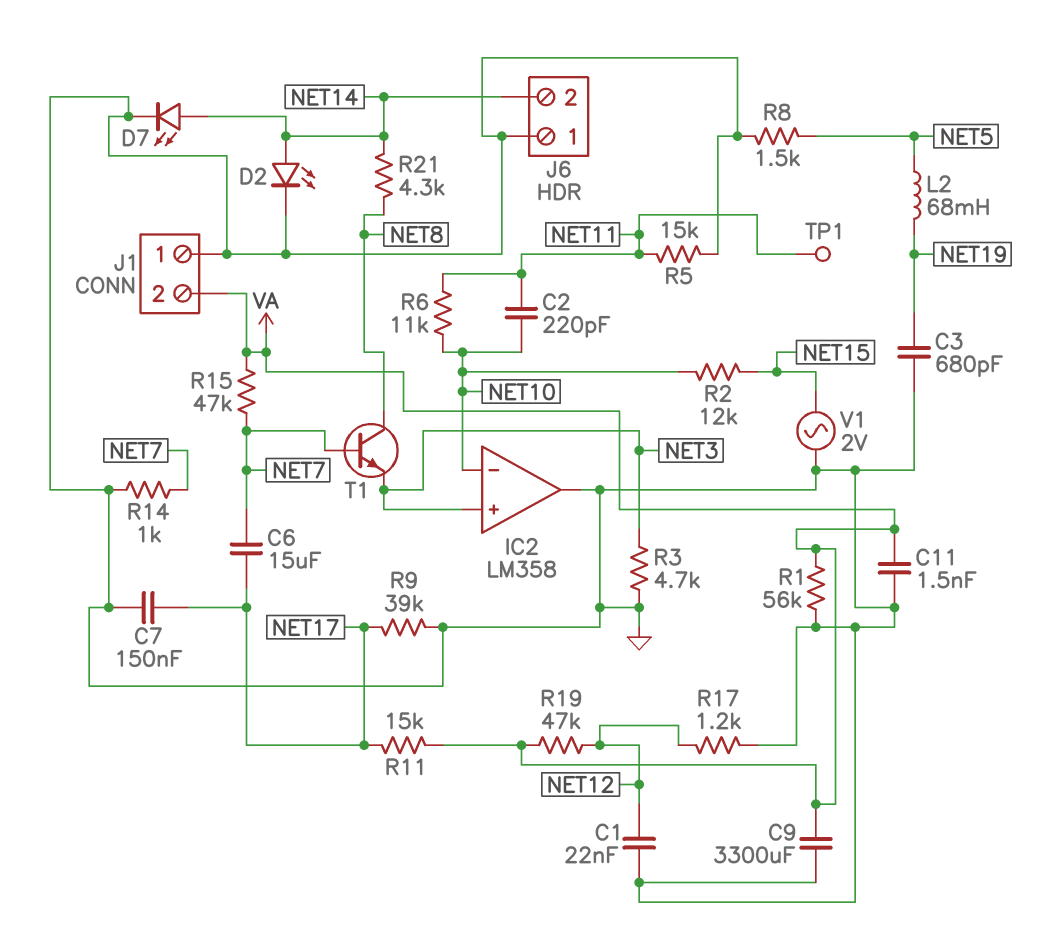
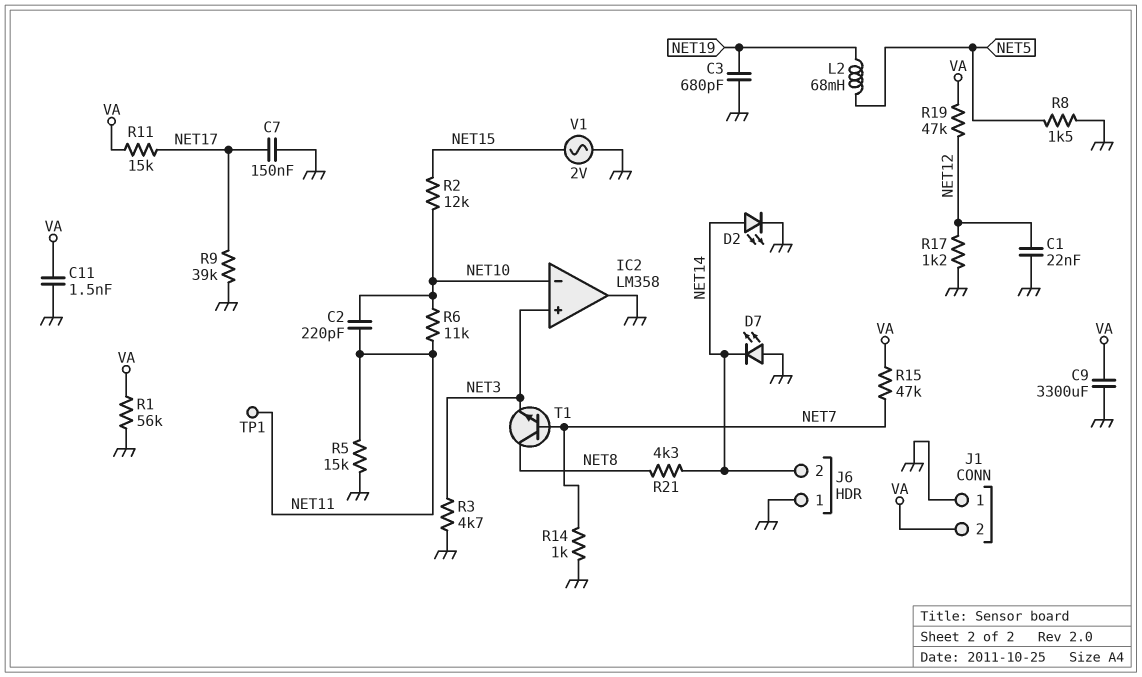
C6: 15uF (NET7, NET17) -> none
D7: LED (A NET14, K GND) -> LED (A GND, K NET14)

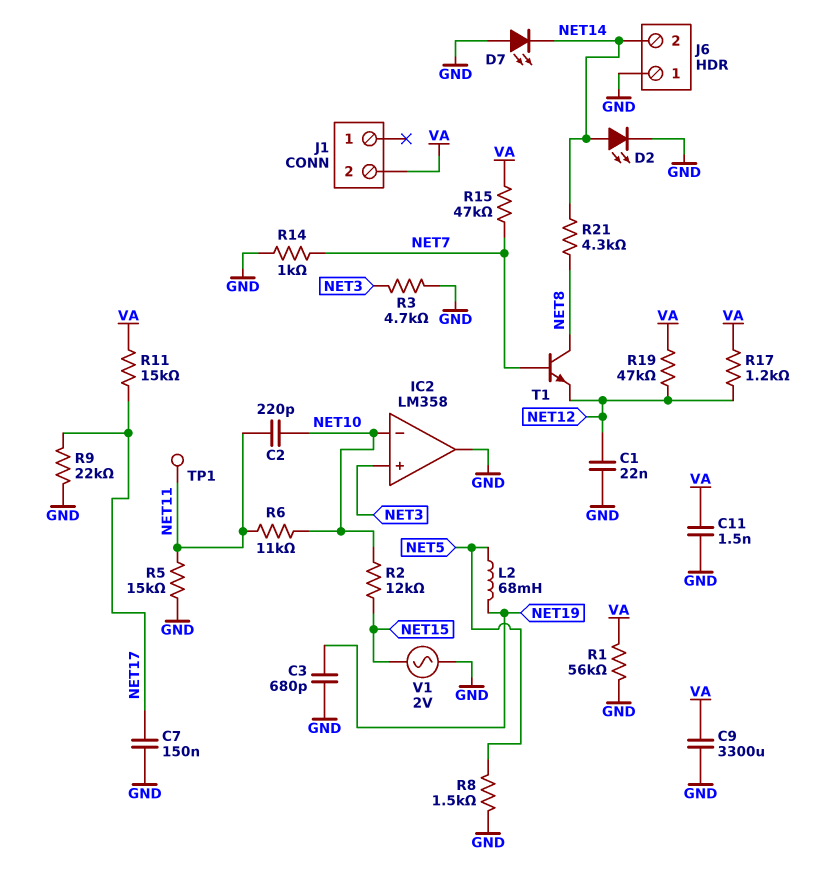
J1 pin 1: GND -> none
R9: 39k (GND, NET17) -> 22k (GND, NET17)
R17: 1.2k (GND, NET12) -> 1.2k (NET12, VA)
T1: NPN (B NET7, C NET8, E NET3) -> NPN (B NET7, C NET8, E NET12)

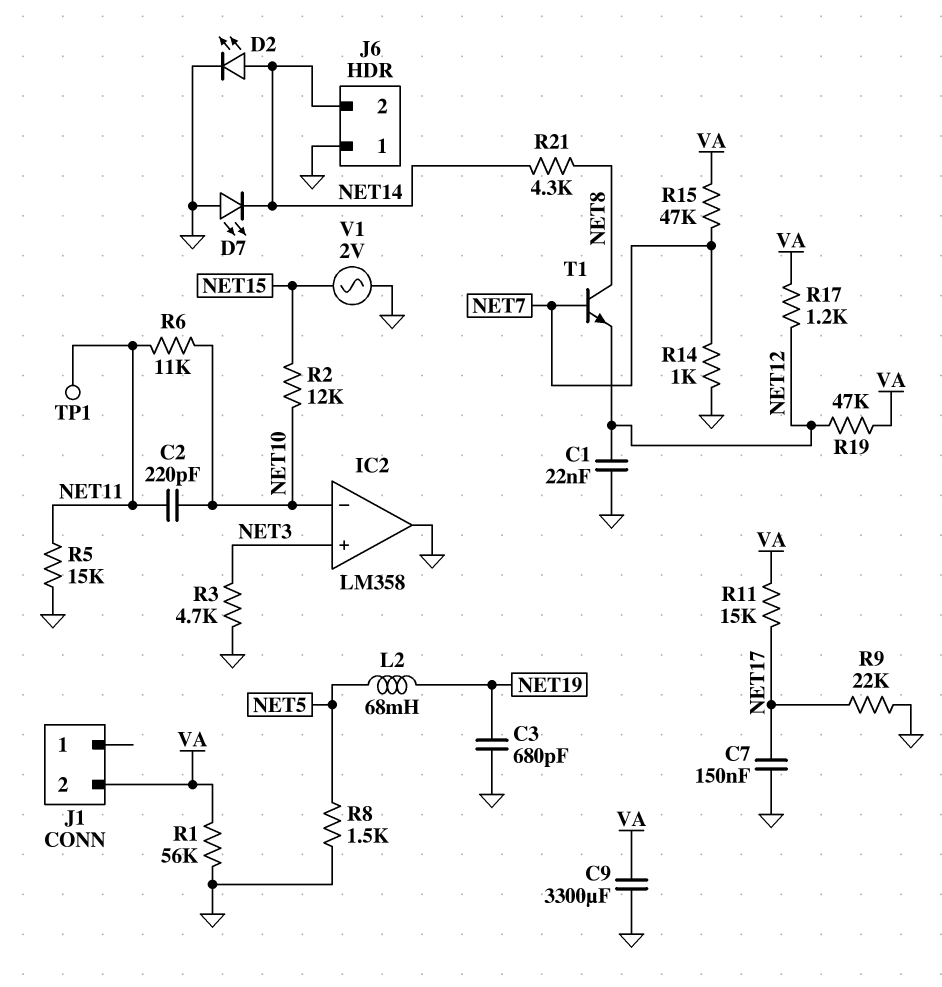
C11: 1.5nF (GND, VA) -> none

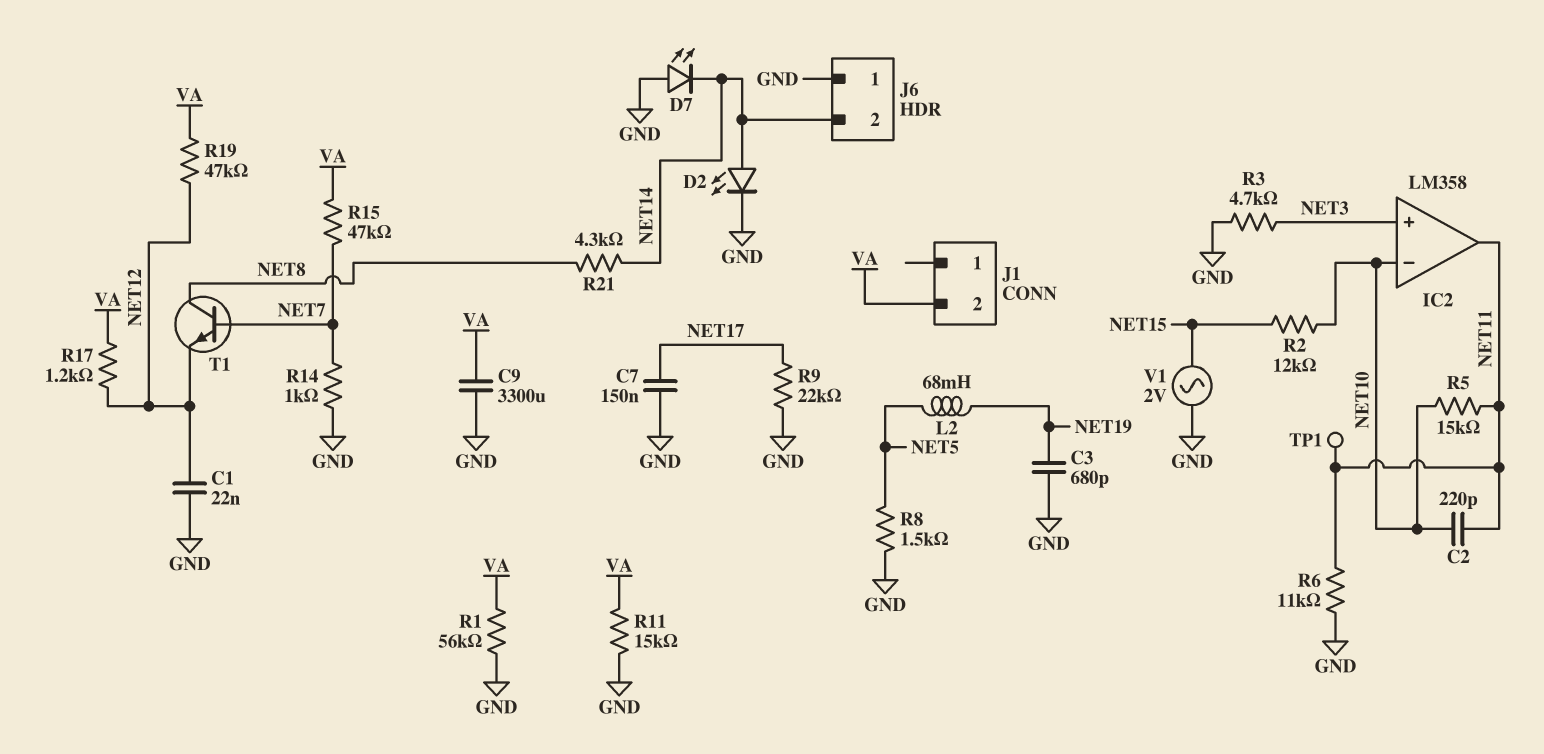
IC2 pin out: GND -> NET11
R5: 15k (GND, NET11) -> 15k (NET10, NET11)
R6: 11k (NET10, NET11) -> 11k (GND, NET11)
R11: 15k (NET17, VA) -> 15k (GND, VA)

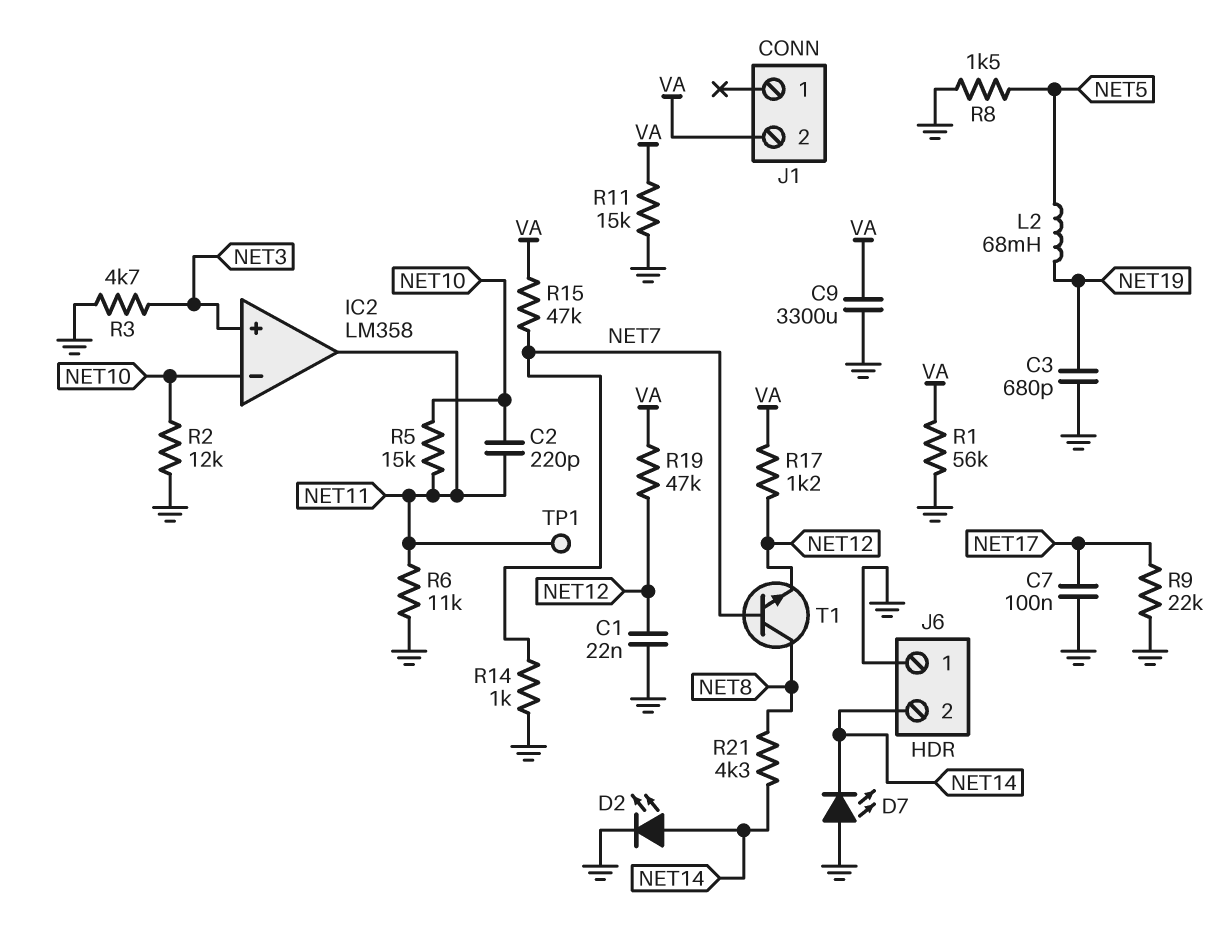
C7: 150nF (GND, NET17) -> 100nF (GND, NET17)
R2: 12k (NET10, NET15) -> 12k (GND, NET10)
V1: AC 2V (GND, NET15) -> none

